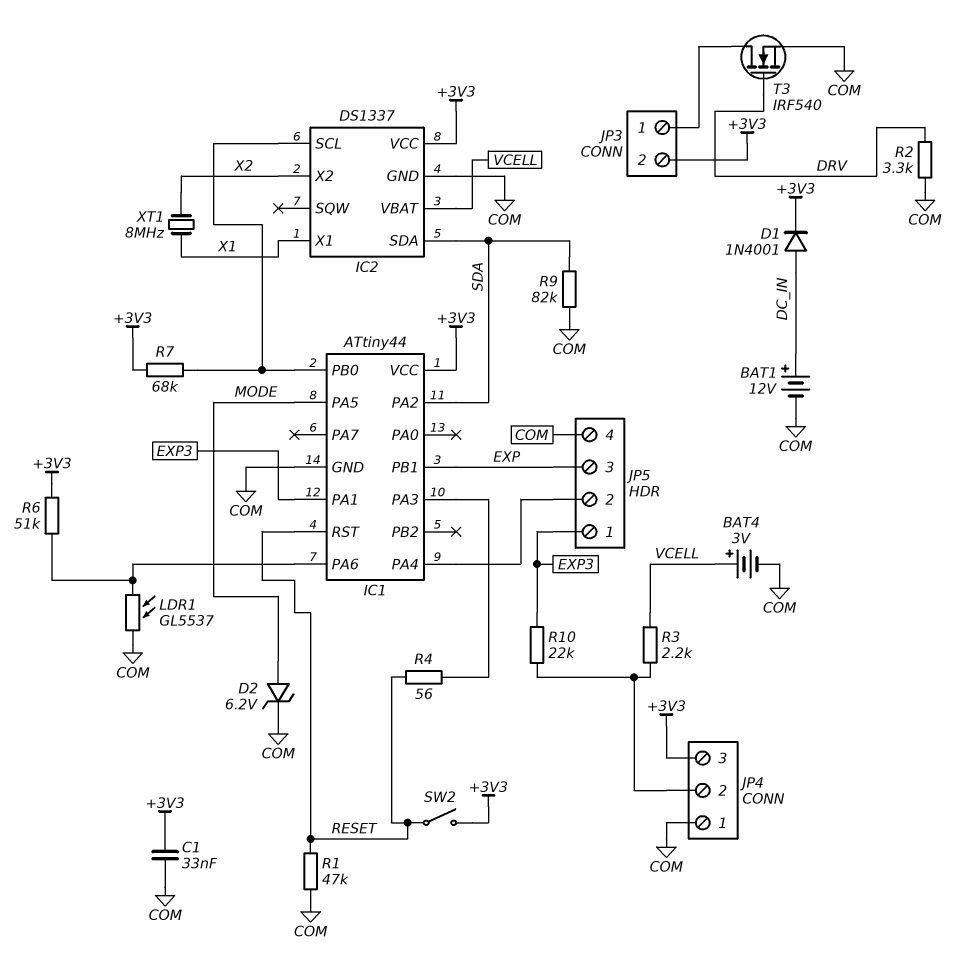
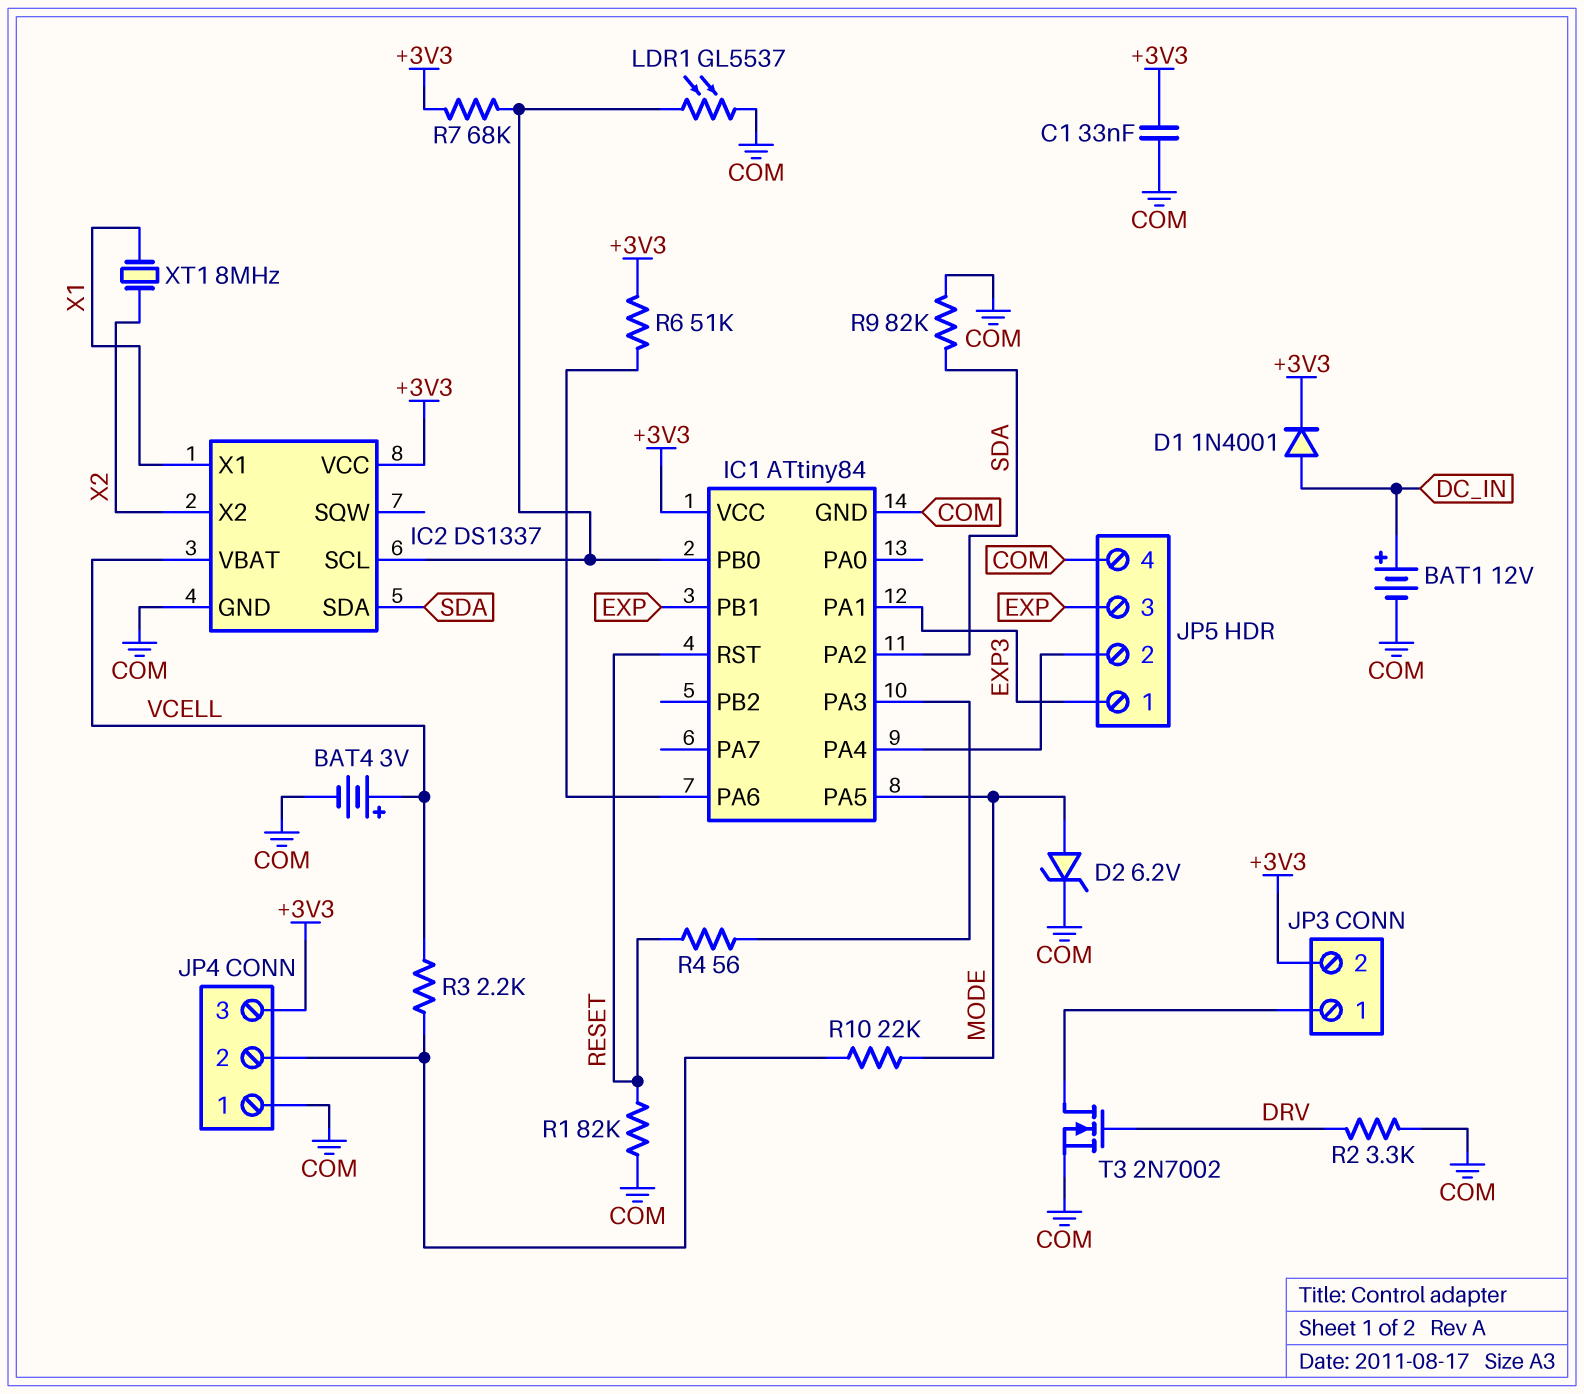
IC1: ATtiny44 -> ATtiny84
LDR1: GL5537 (COM, IC1/PA6) -> GL5537 (COM, IC1/PB0)
R1: 47k (COM, RESET) -> 82k (COM, RESET)
R10: 22k (EXP3, JP4/2) -> 22k (JP4/2, MODE)
SW2: switch (+3V3, RESET) -> none
T3: NMOS IRF540 (G DRV, D JP3/1, S COM) -> NMOS 2N7002 (G DRV, D JP3/1, S COM)

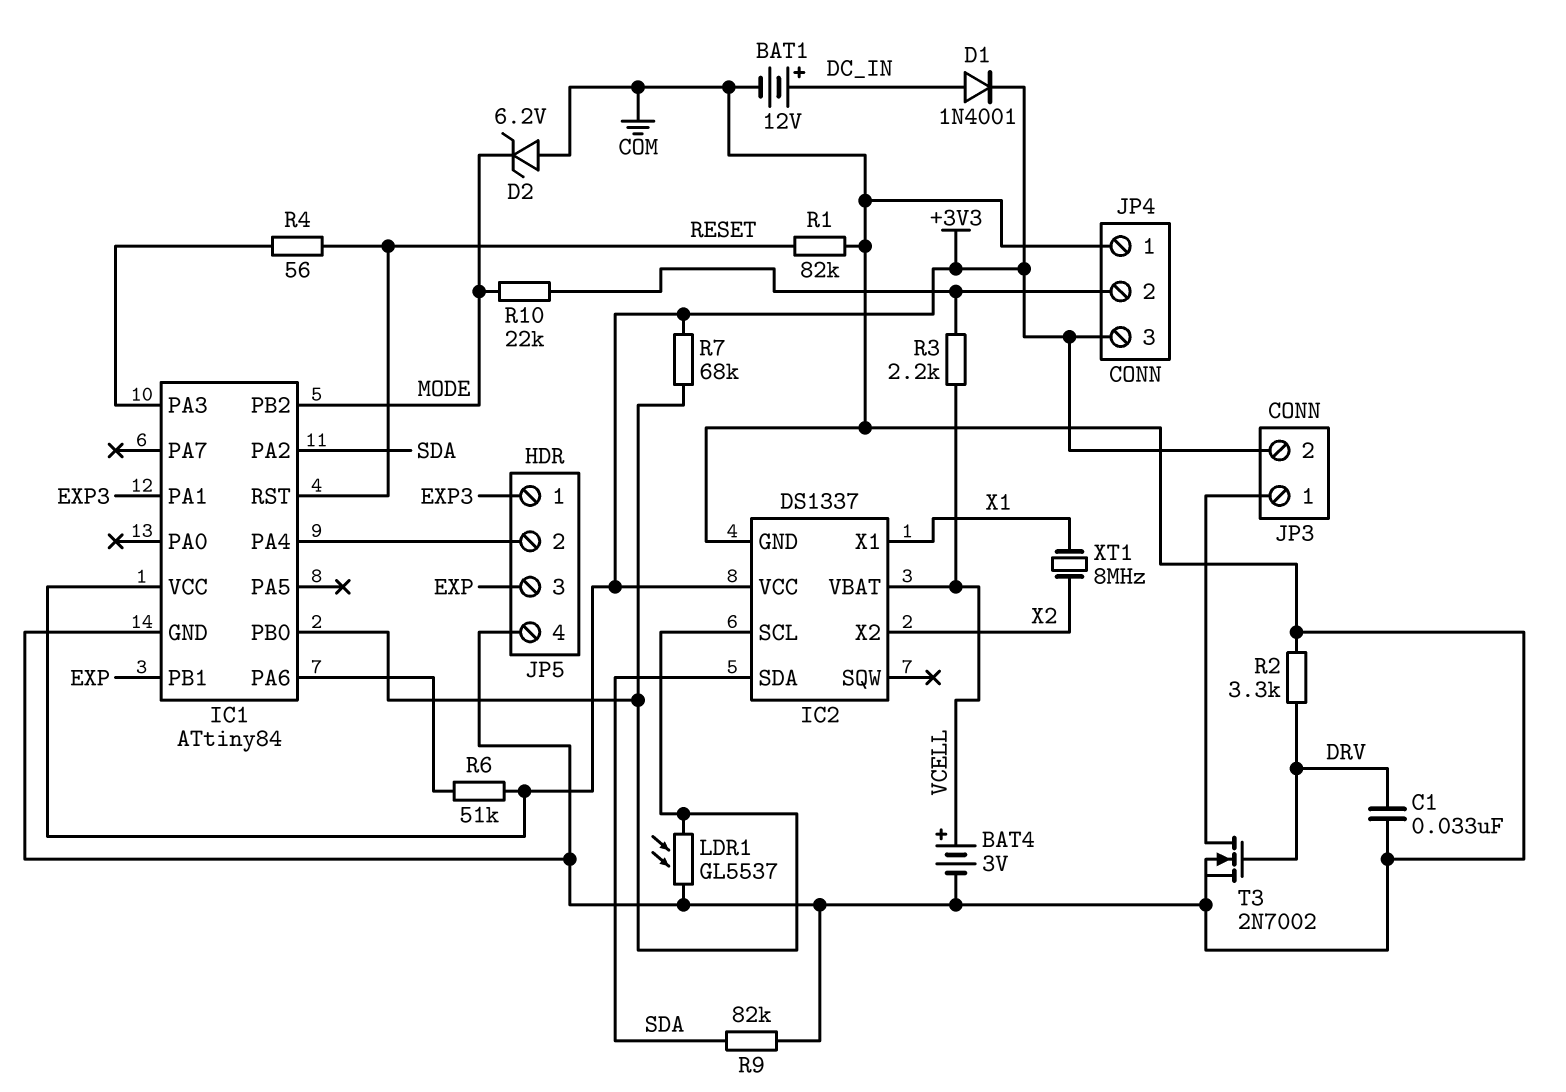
C1: 33nF (+3V3, COM) -> 33nF (COM, DRV)
D2: zener 6.2V (A MODE, K COM) -> zener 6.2V (A COM, K MODE)
IC1 pin PA5: MODE -> none
IC1 pin PB2: none -> MODE

